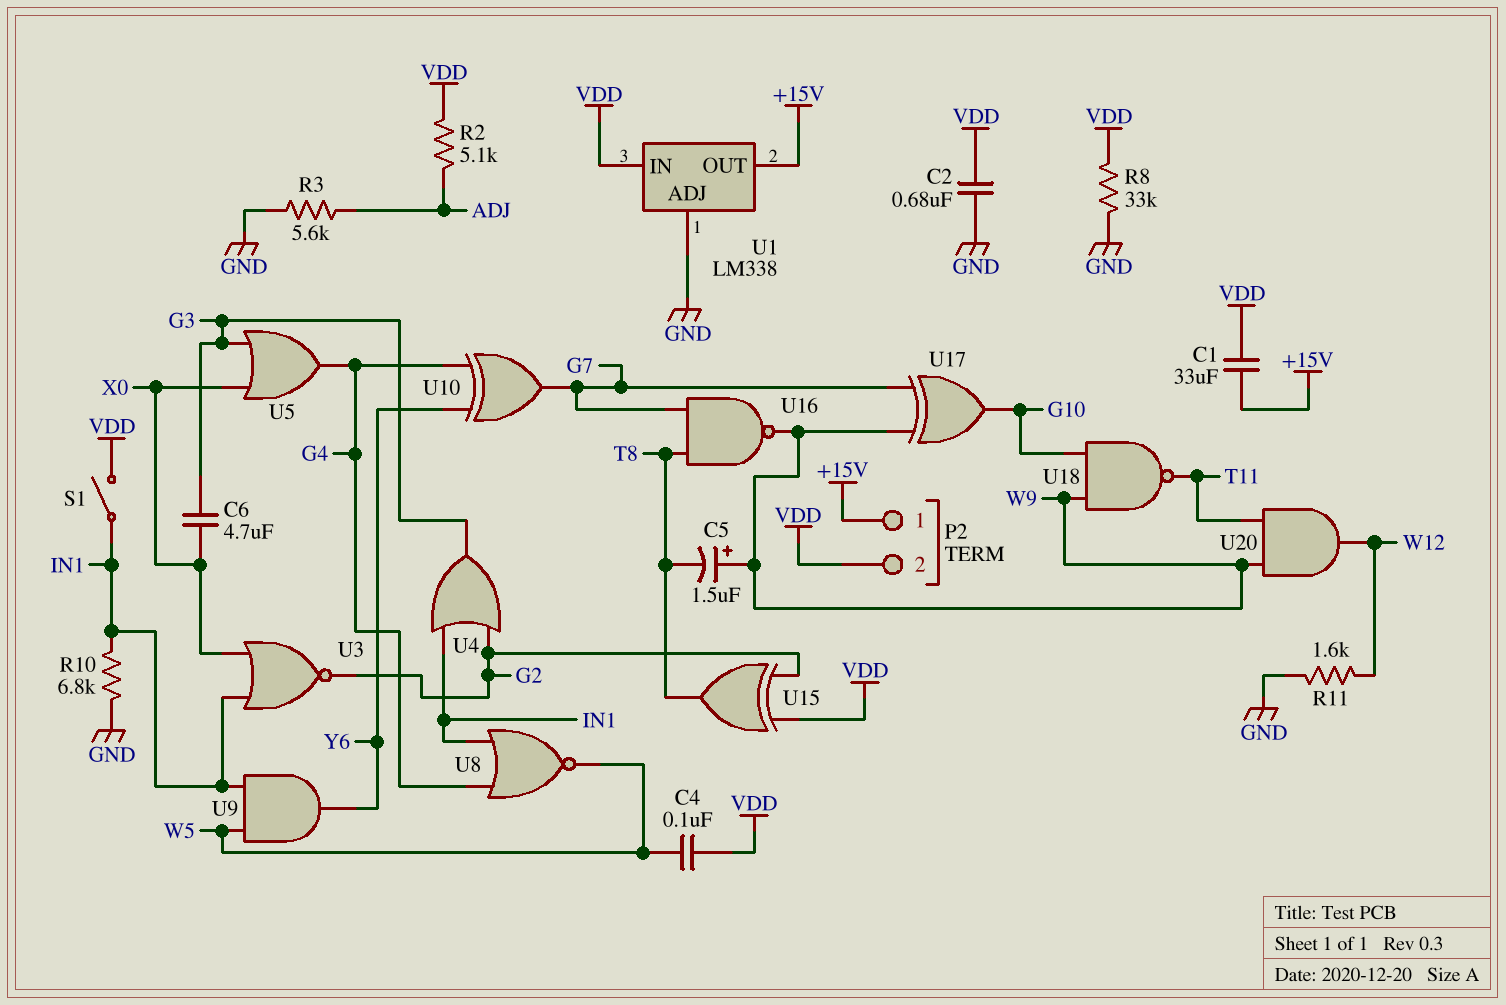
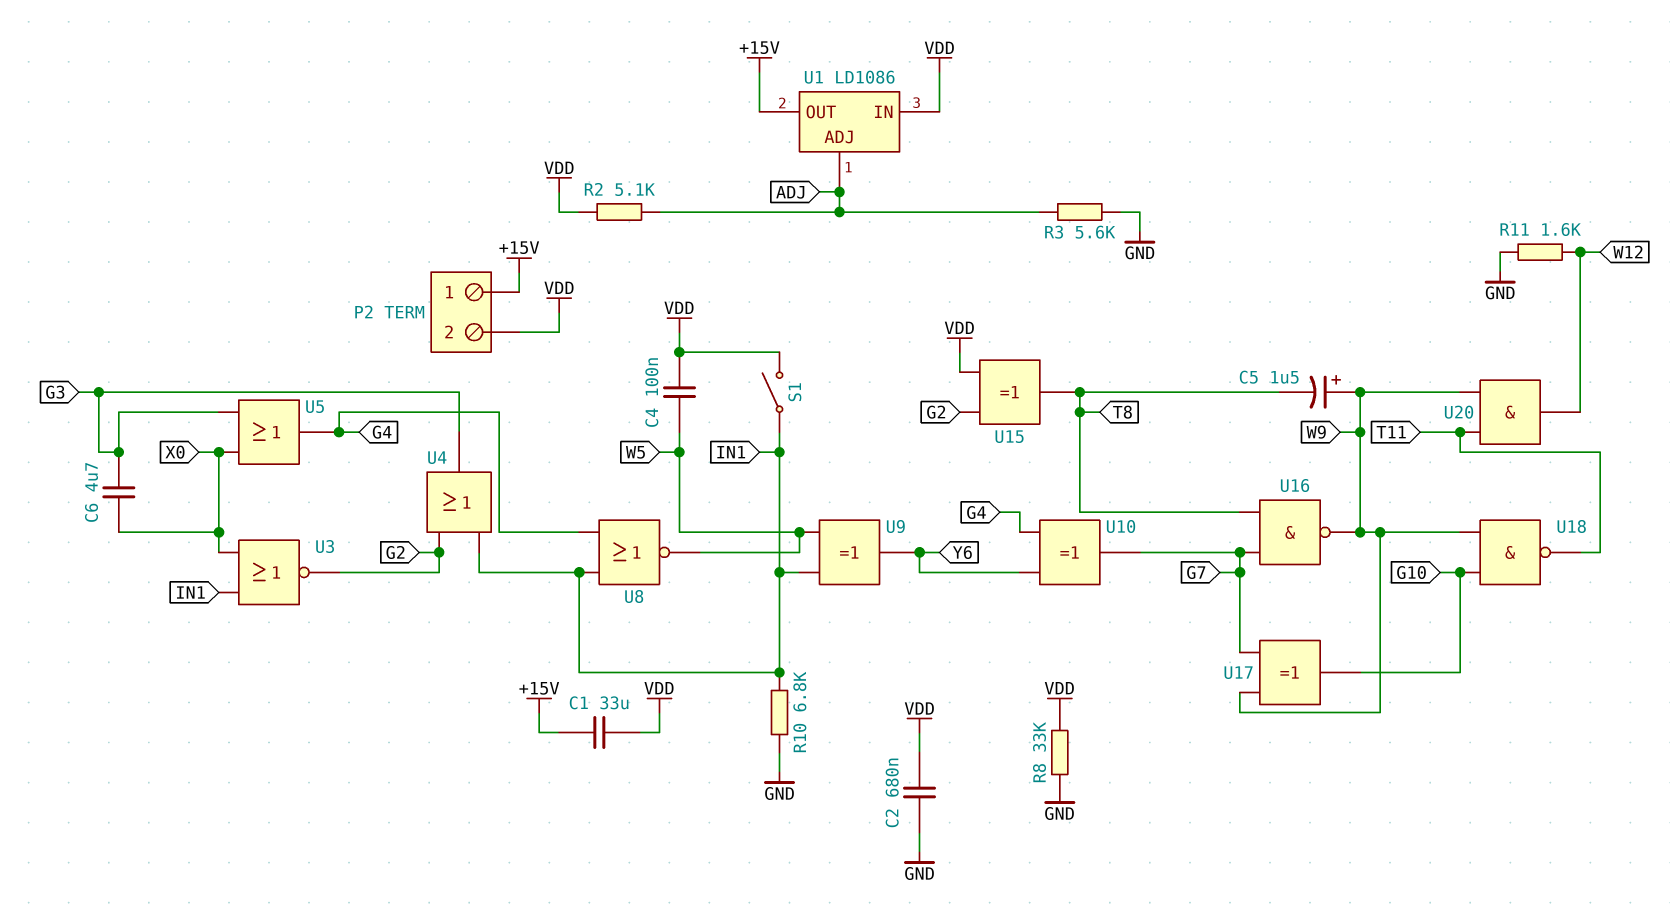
U1: LM338 -> LD1086
U1 pin ADJ: GND -> ADJ
U9: AND (in IN1, in W5, out Y6) -> XOR (in IN1, in W5, out Y6)

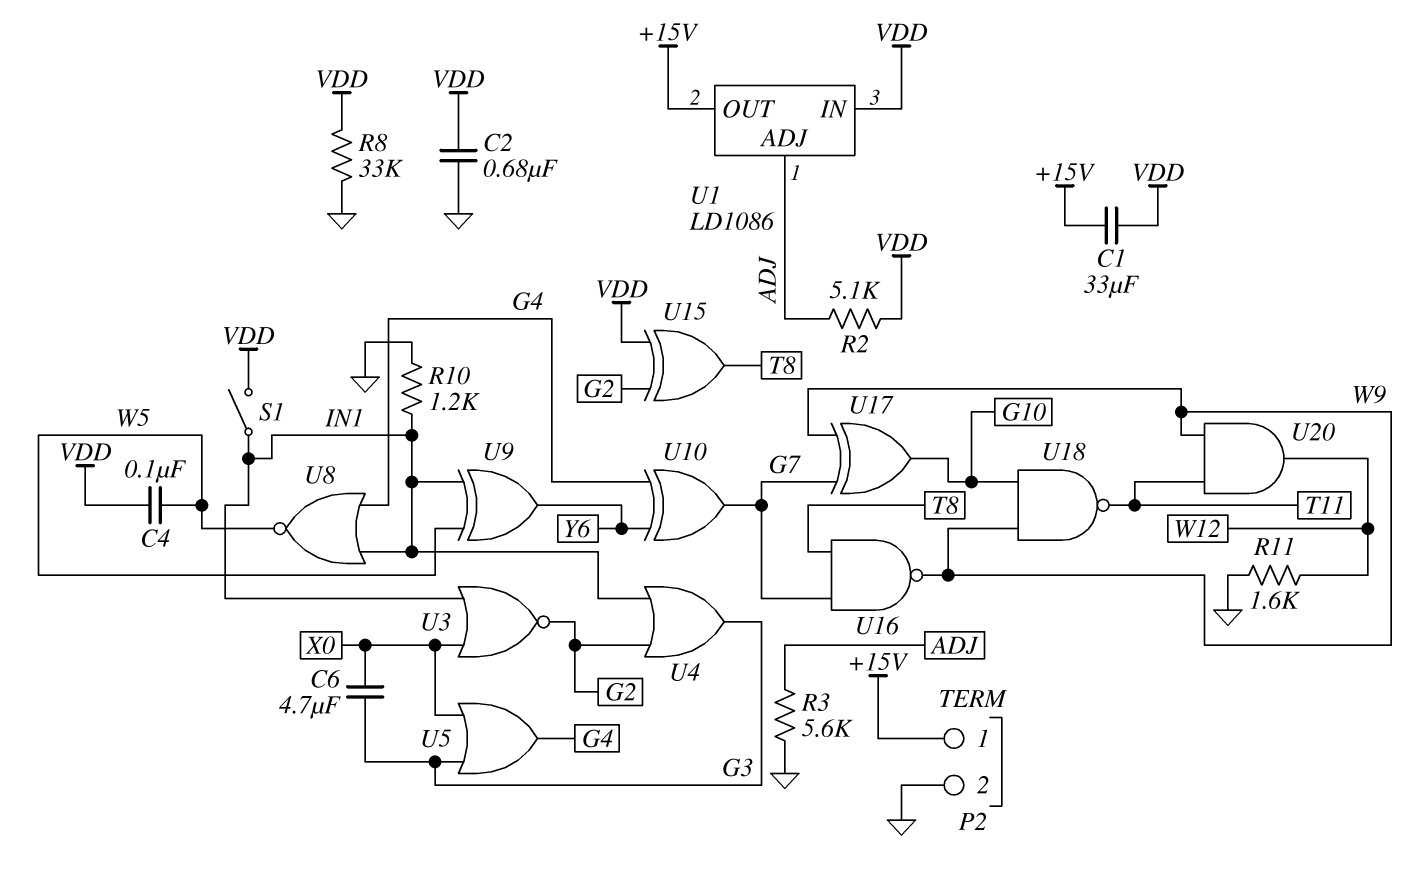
C5: 1.5uF (plus W9, minus T8) -> none
P2 pin 2: VDD -> GND
R10: 6.8k (GND, IN1) -> 1.2k (GND, IN1)

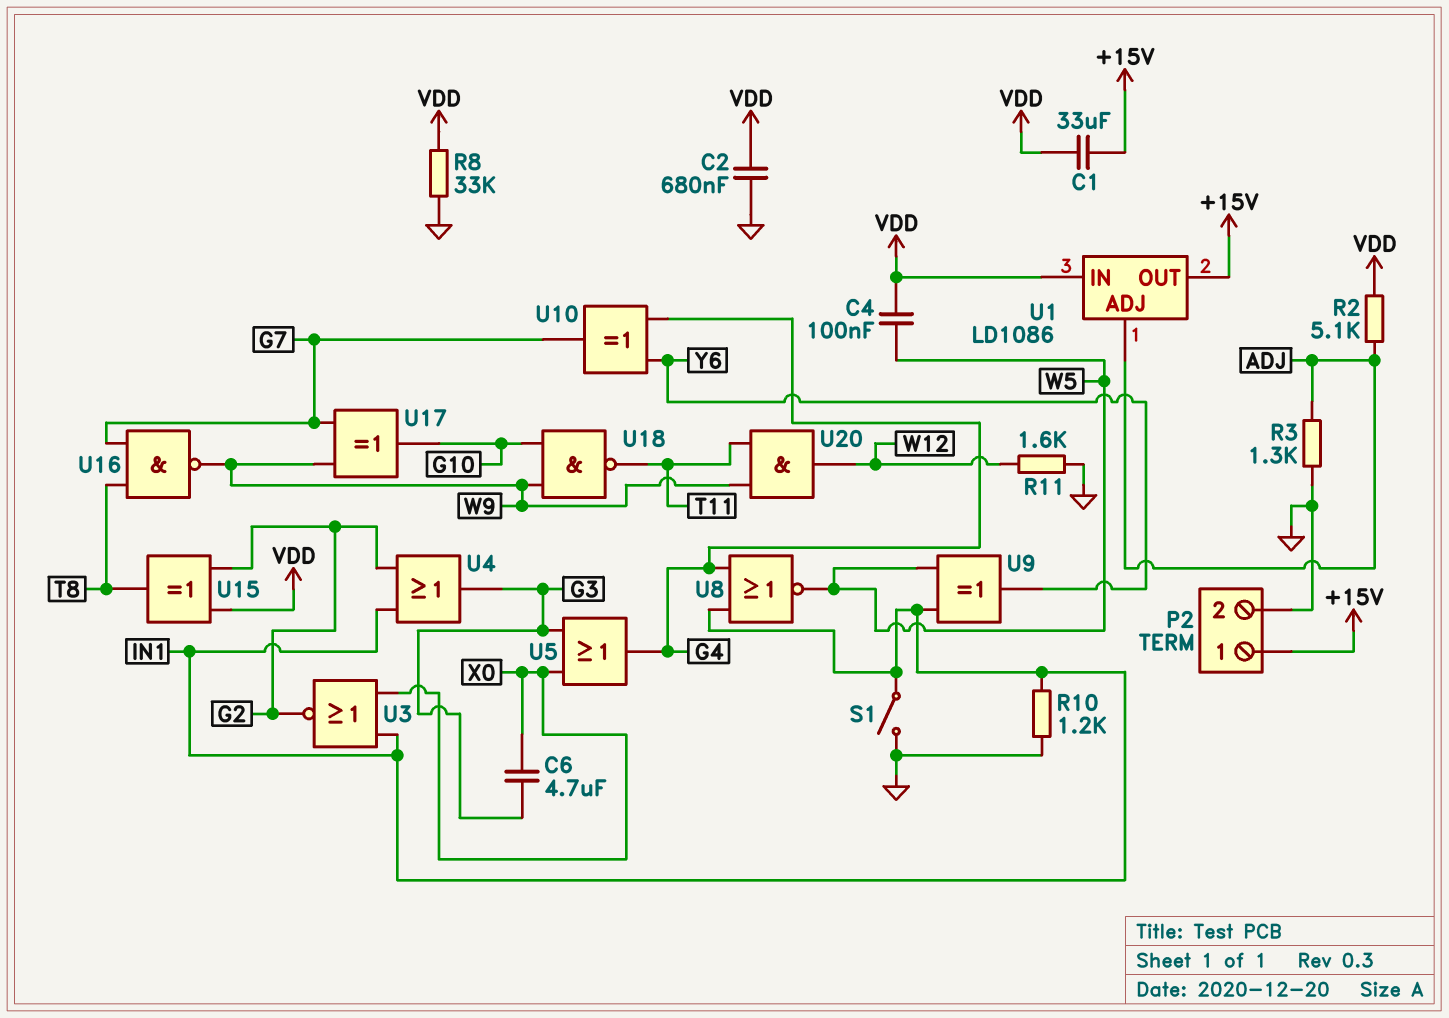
R3: 5.6k (ADJ, GND) -> 1.3k (ADJ, GND)
S1: switch (IN1, VDD) -> switch (GND, IN1)

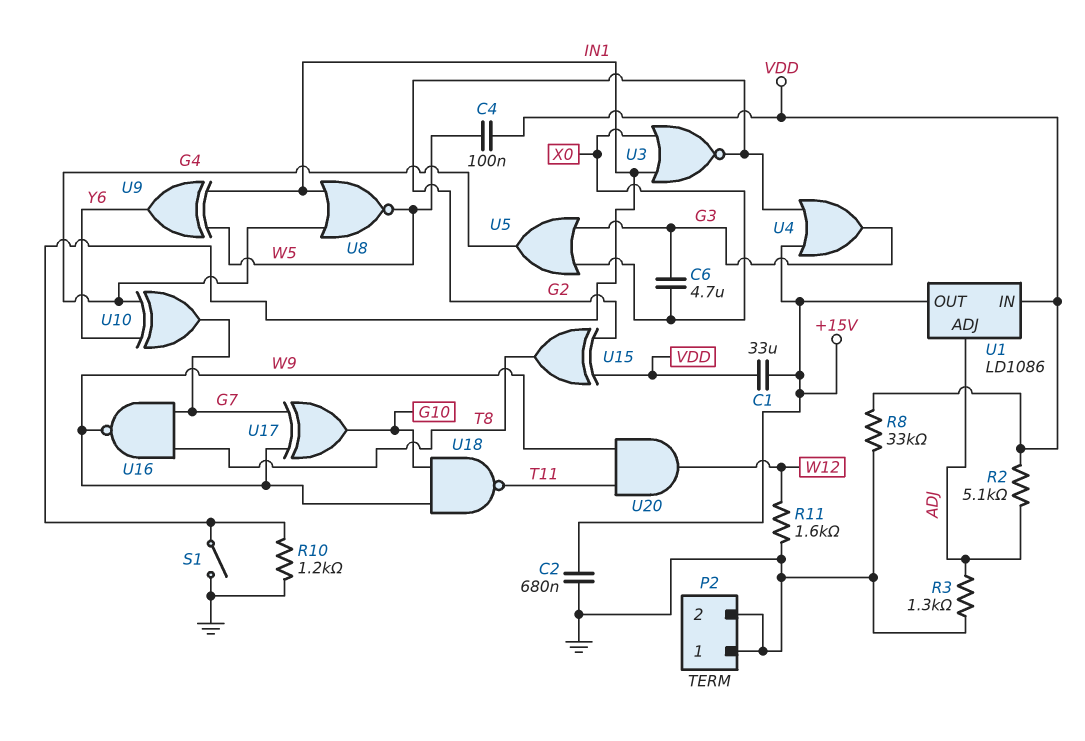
C2: 680nF (GND, VDD) -> 680nF (+15V, GND)
P2 pin 1: +15V -> GND
U4: OR (in G2, in IN1, out G3) -> OR (in +15V, in G2, out G3)

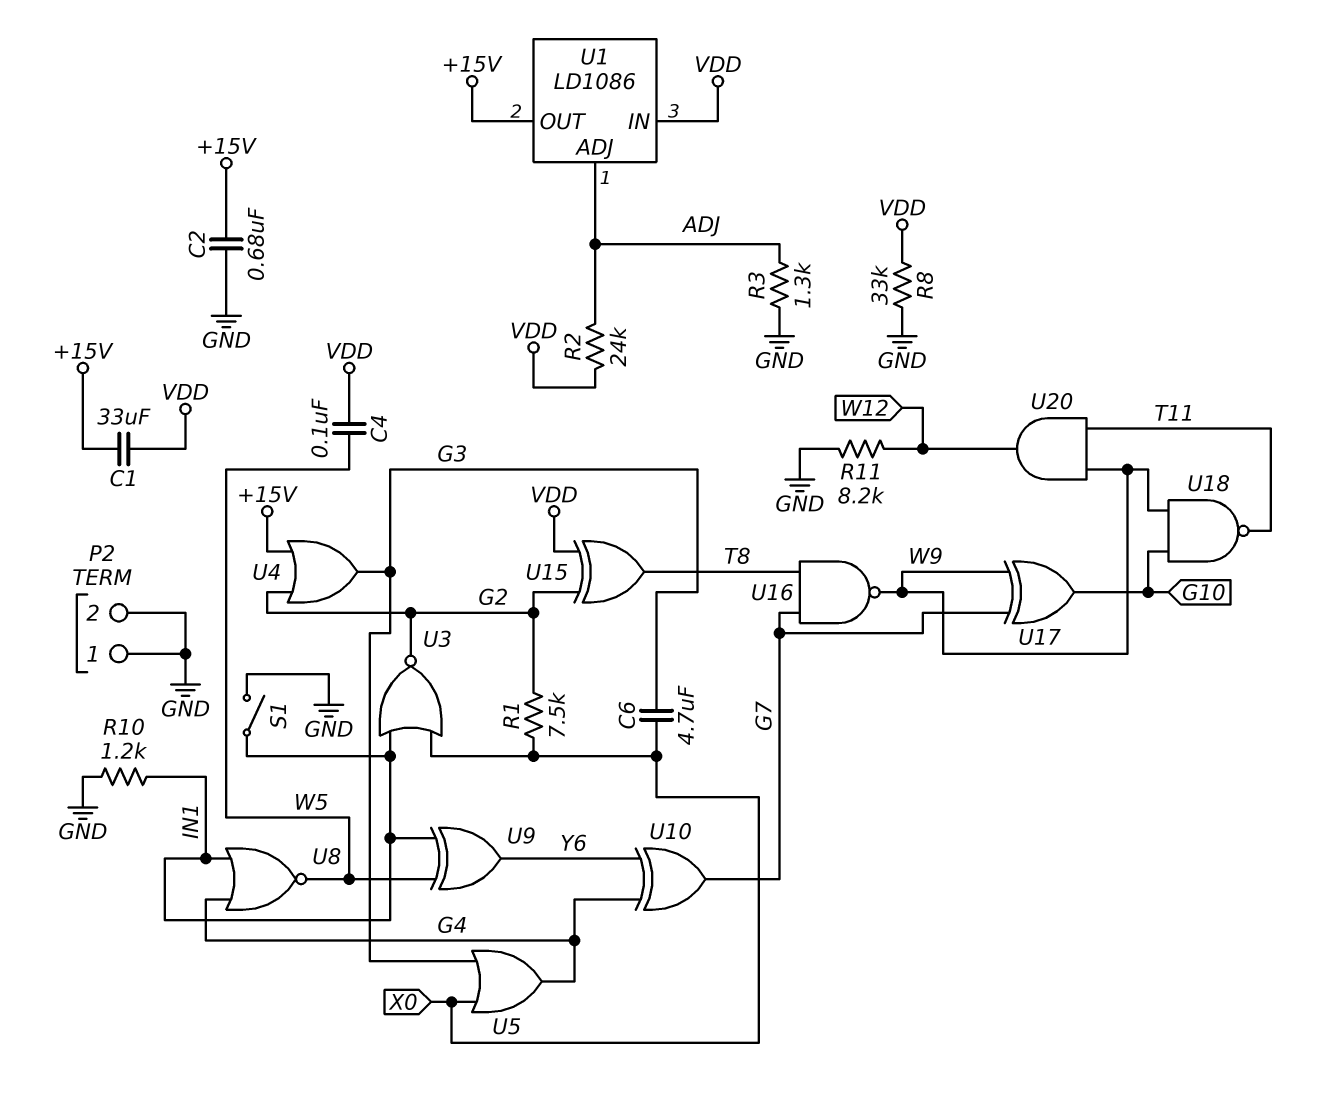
R1: none -> 7.5k (G2, X0)
R2: 5.1k (ADJ, VDD) -> 24k (ADJ, VDD)
R11: 1.6k (GND, W12) -> 8.2k (GND, W12)

